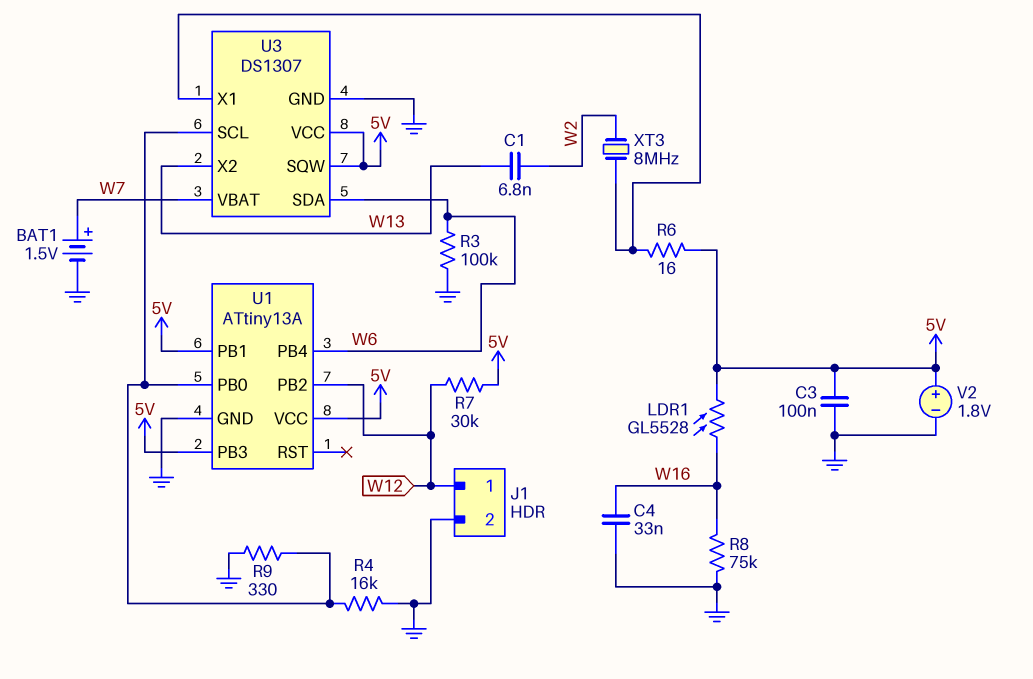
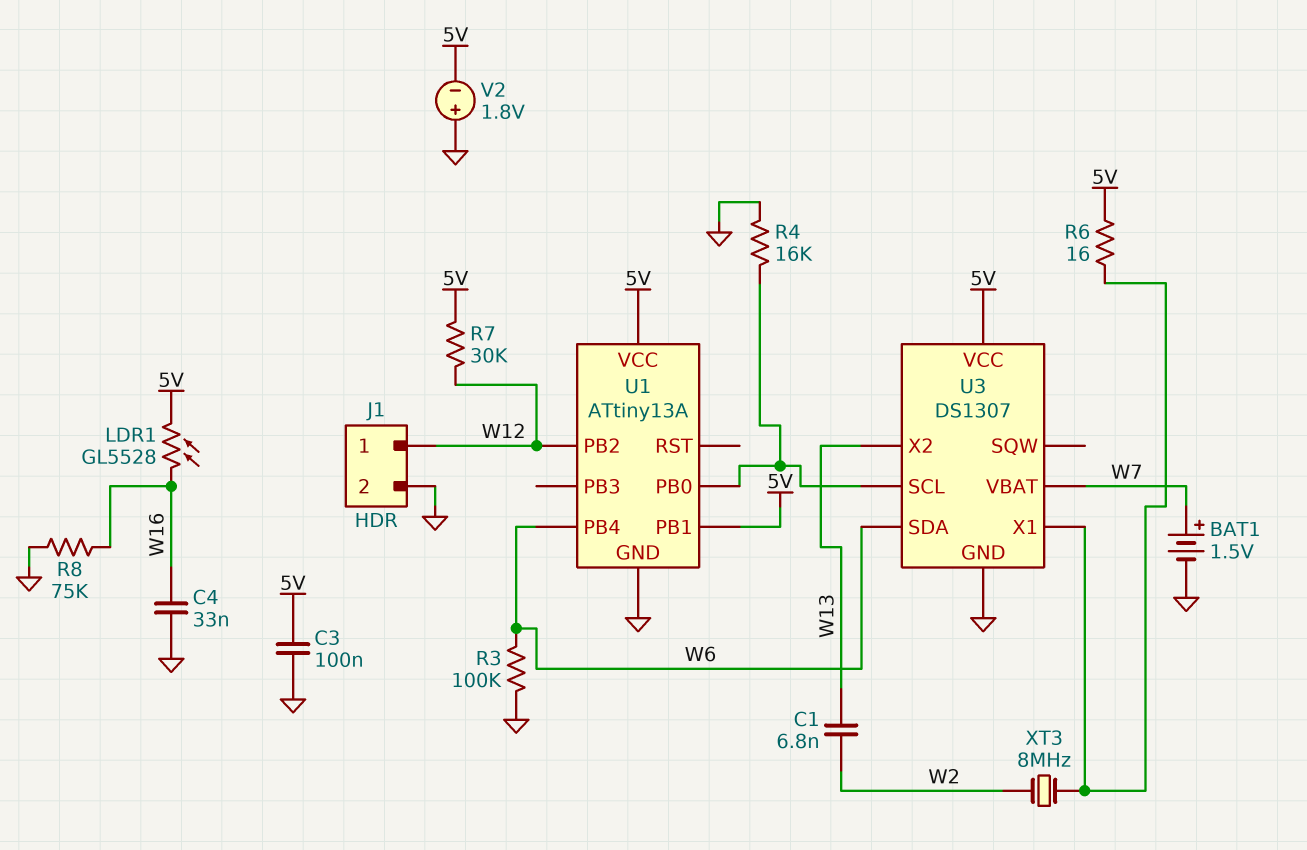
R9: 330 (GND, U1/PB0) -> none
U1 pin PB3: 5V -> none
U3 pin SQW: 5V -> none
V2: 1.8V (plus 5V, minus GND) -> 1.8V (plus GND, minus 5V)

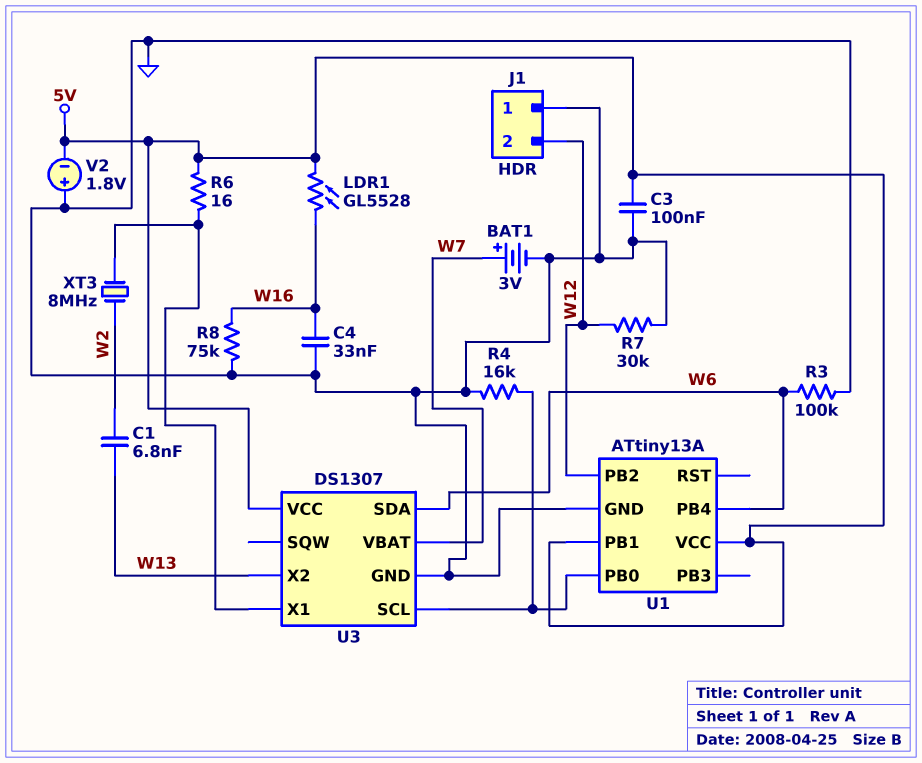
BAT1: 1.5V (plus W7, minus GND) -> 3V (plus W7, minus GND)
J1 pin 1: W12 -> GND
J1 pin 2: GND -> W12
R7: 30k (5V, W12) -> 30k (GND, W12)

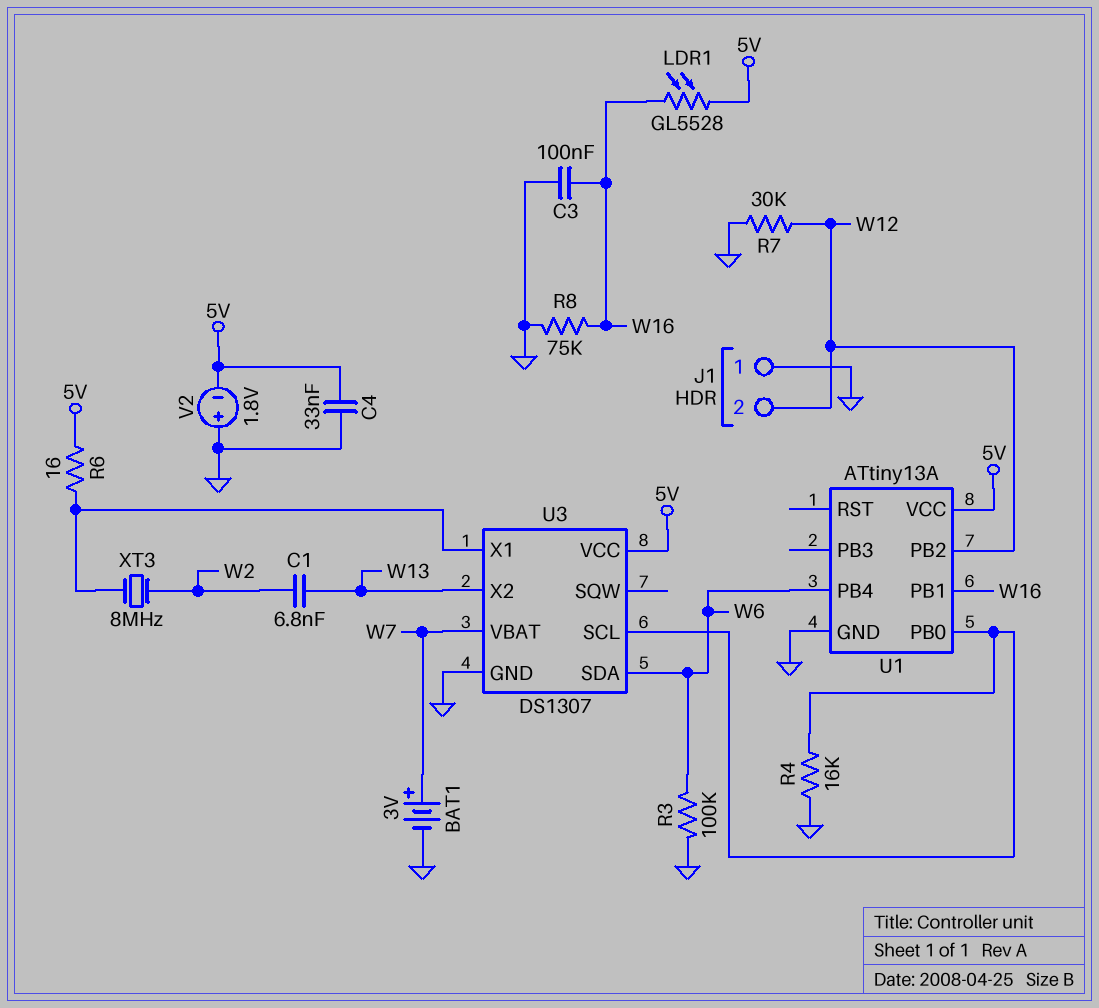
C3: 100nF (5V, GND) -> 100nF (GND, W16)
C4: 33nF (GND, W16) -> 33nF (5V, GND)
U1 pin PB1: 5V -> W16

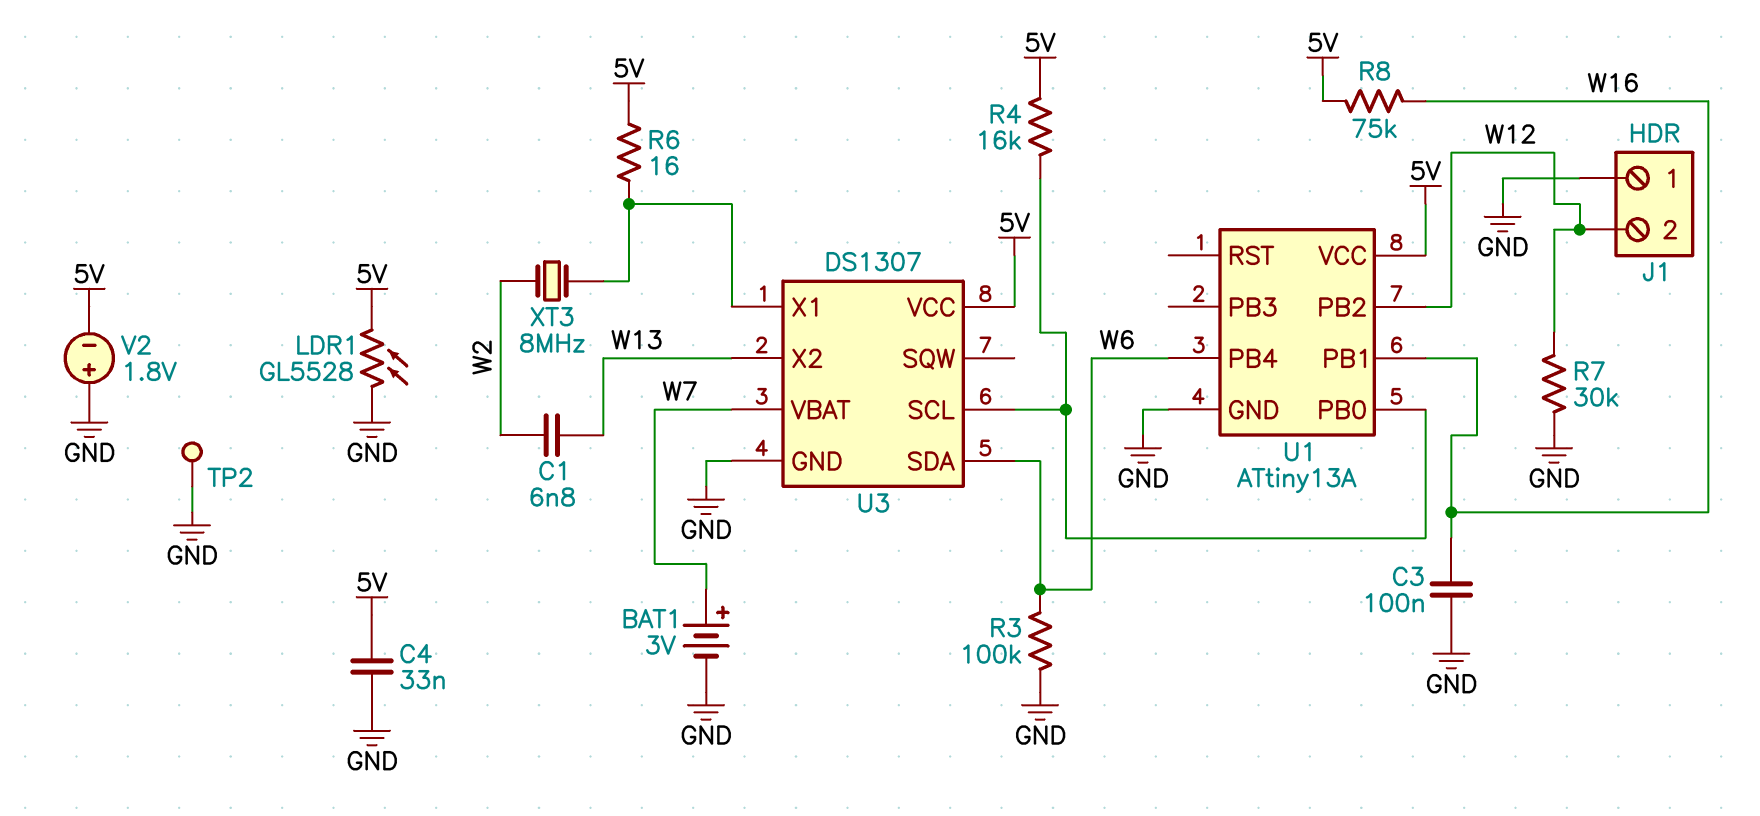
LDR1: GL5528 (5V, W16) -> GL5528 (5V, GND)
R4: 16k (GND, U1/PB0) -> 16k (5V, U1/PB0)
R8: 75k (GND, W16) -> 75k (5V, W16)
TP2: none -> test point (GND)

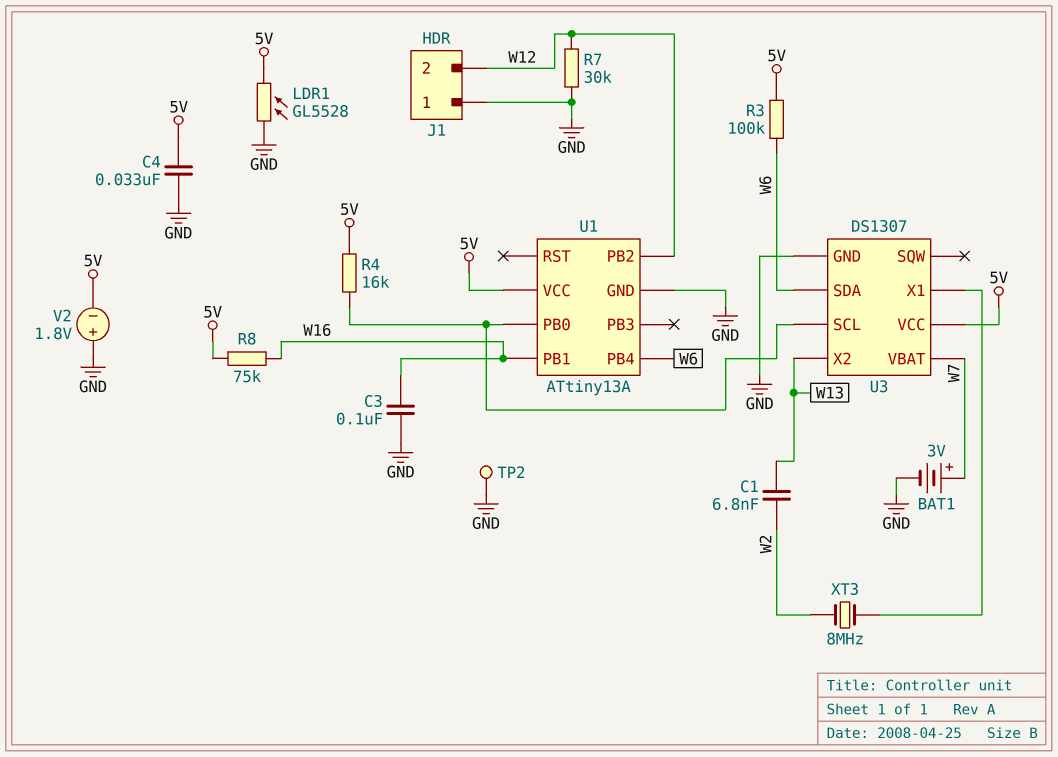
R3: 100k (GND, W6) -> 100k (5V, W6)
R6: 16 (5V, U3/X1) -> none

